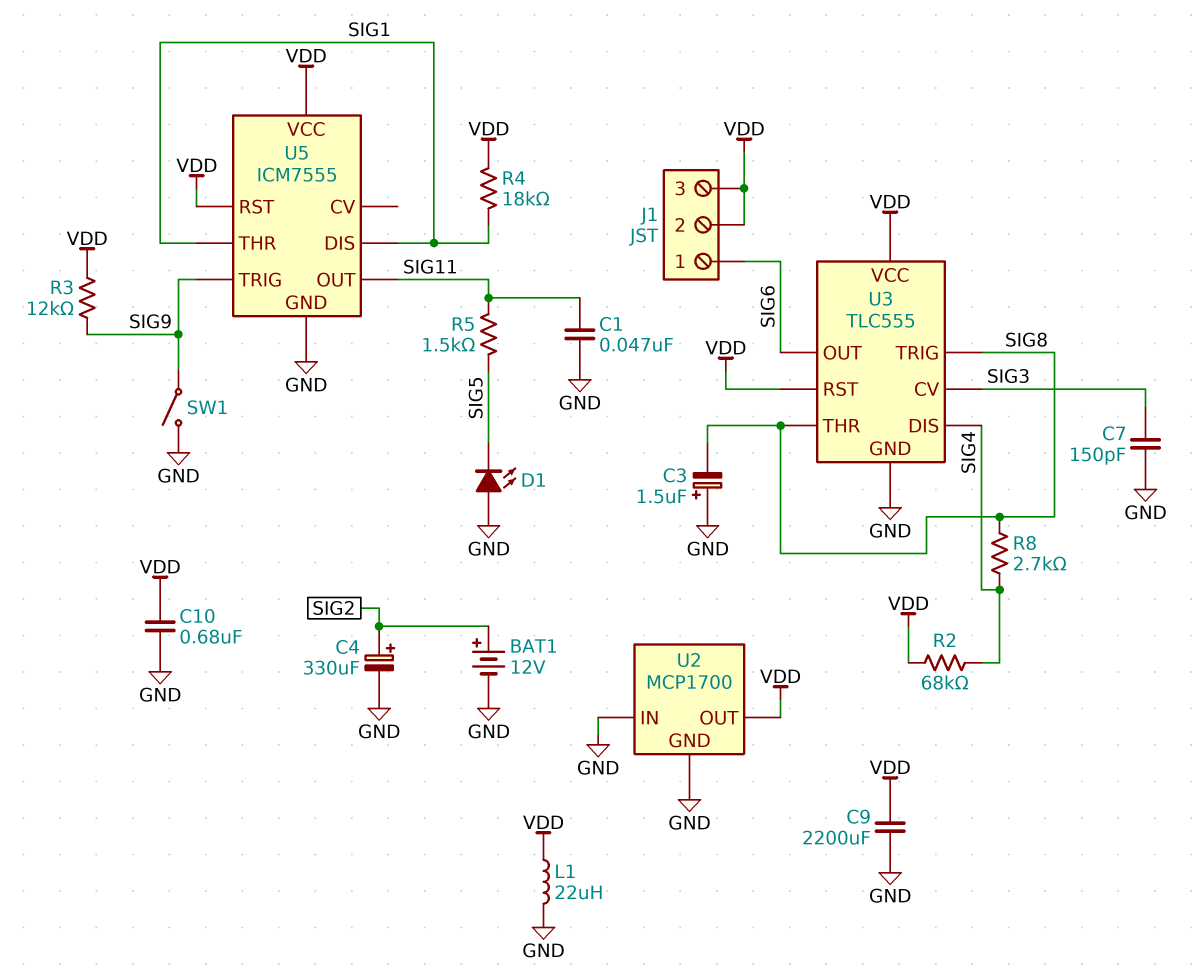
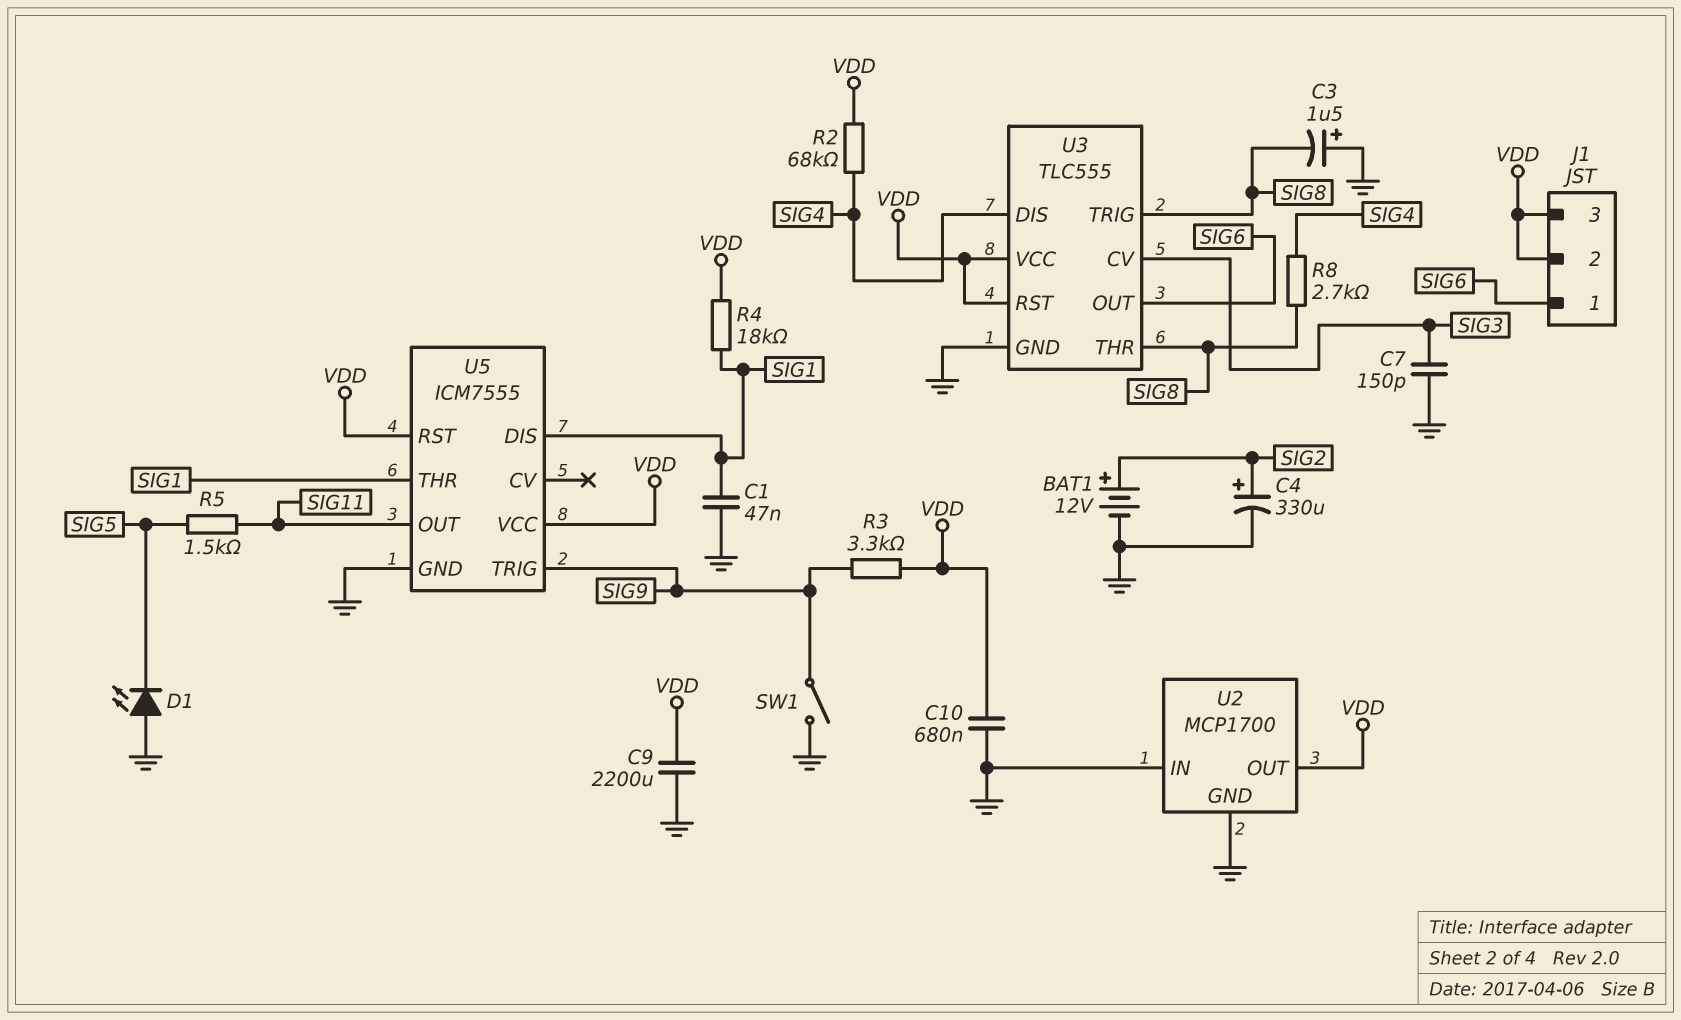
C1: 47nF (GND, SIG11) -> 47nF (GND, SIG1)
L1: 22uH (GND, VDD) -> none
R3: 12k (SIG9, VDD) -> 3.3k (SIG9, VDD)

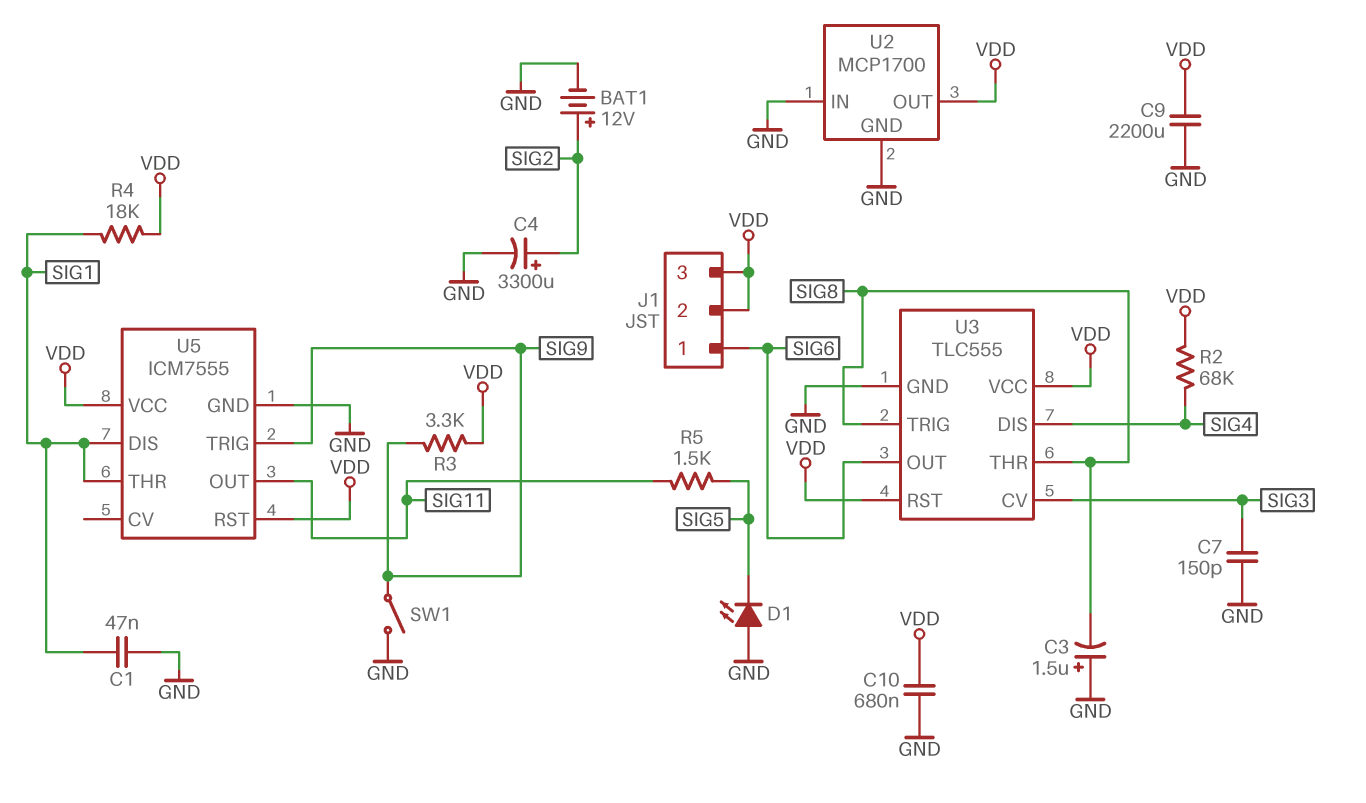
C4: 330uF (plus SIG2, minus GND) -> 3300uF (plus SIG2, minus GND)
R8: 2.7k (SIG4, SIG8) -> none

